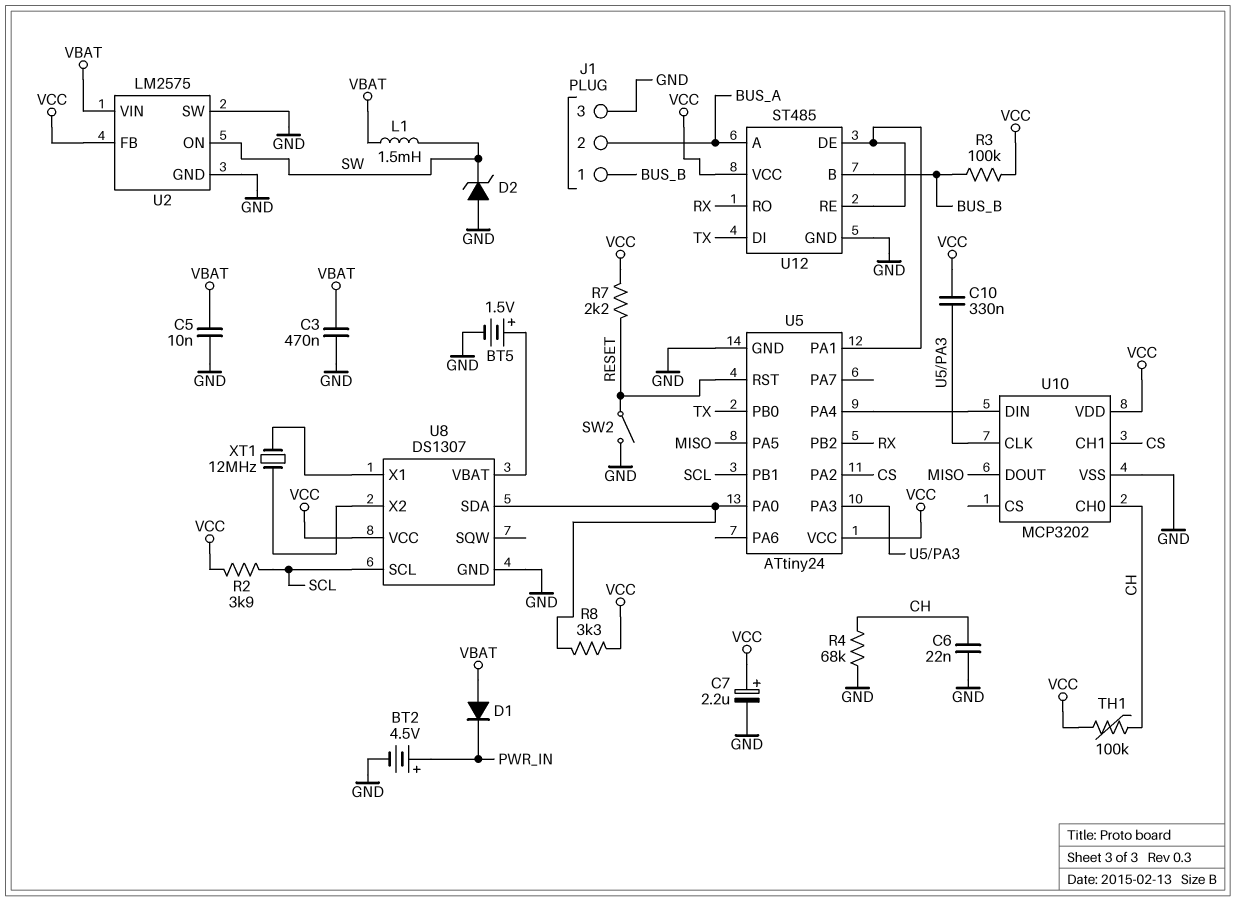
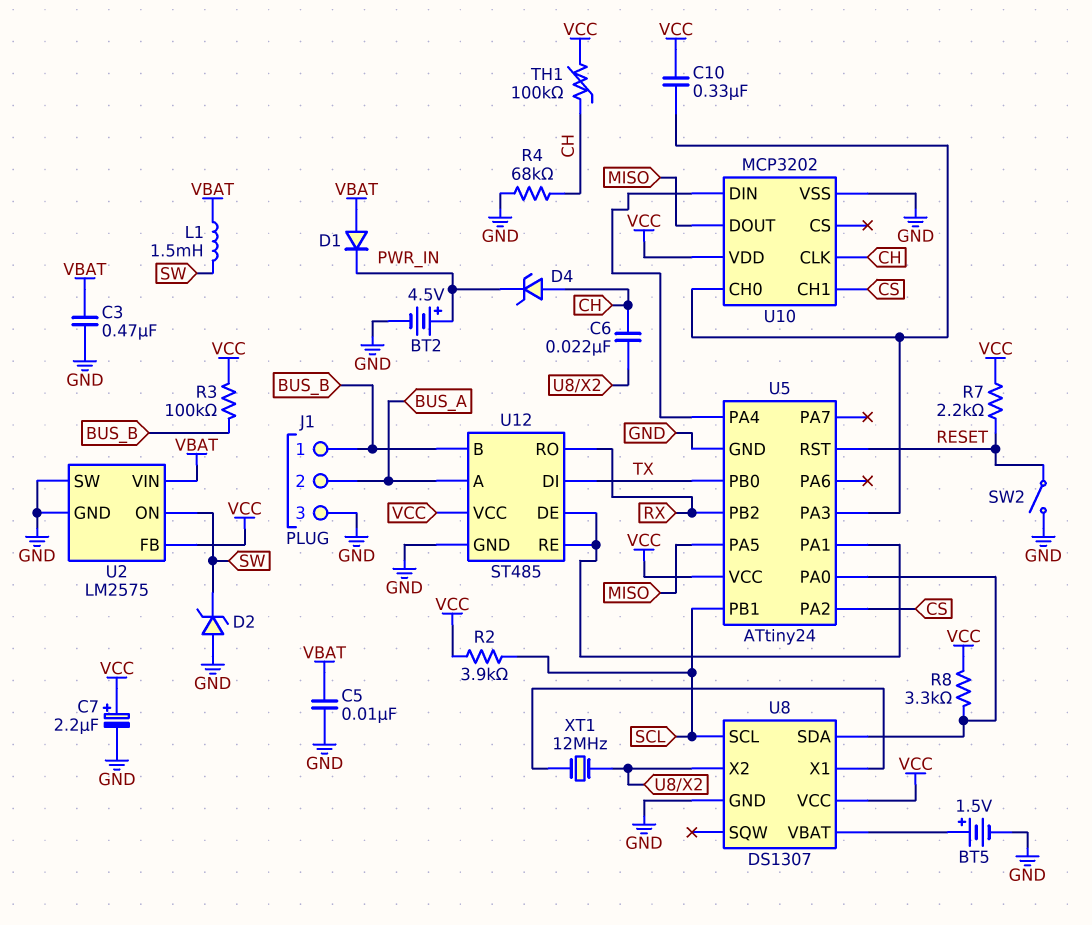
C6: 22nF (CH, GND) -> 22nF (CH, U8/X2)
D4: none -> zener (A CH, K PWR_IN)
U10 pin CH0: CH -> U5/PA3
U10 pin CLK: U5/PA3 -> CH

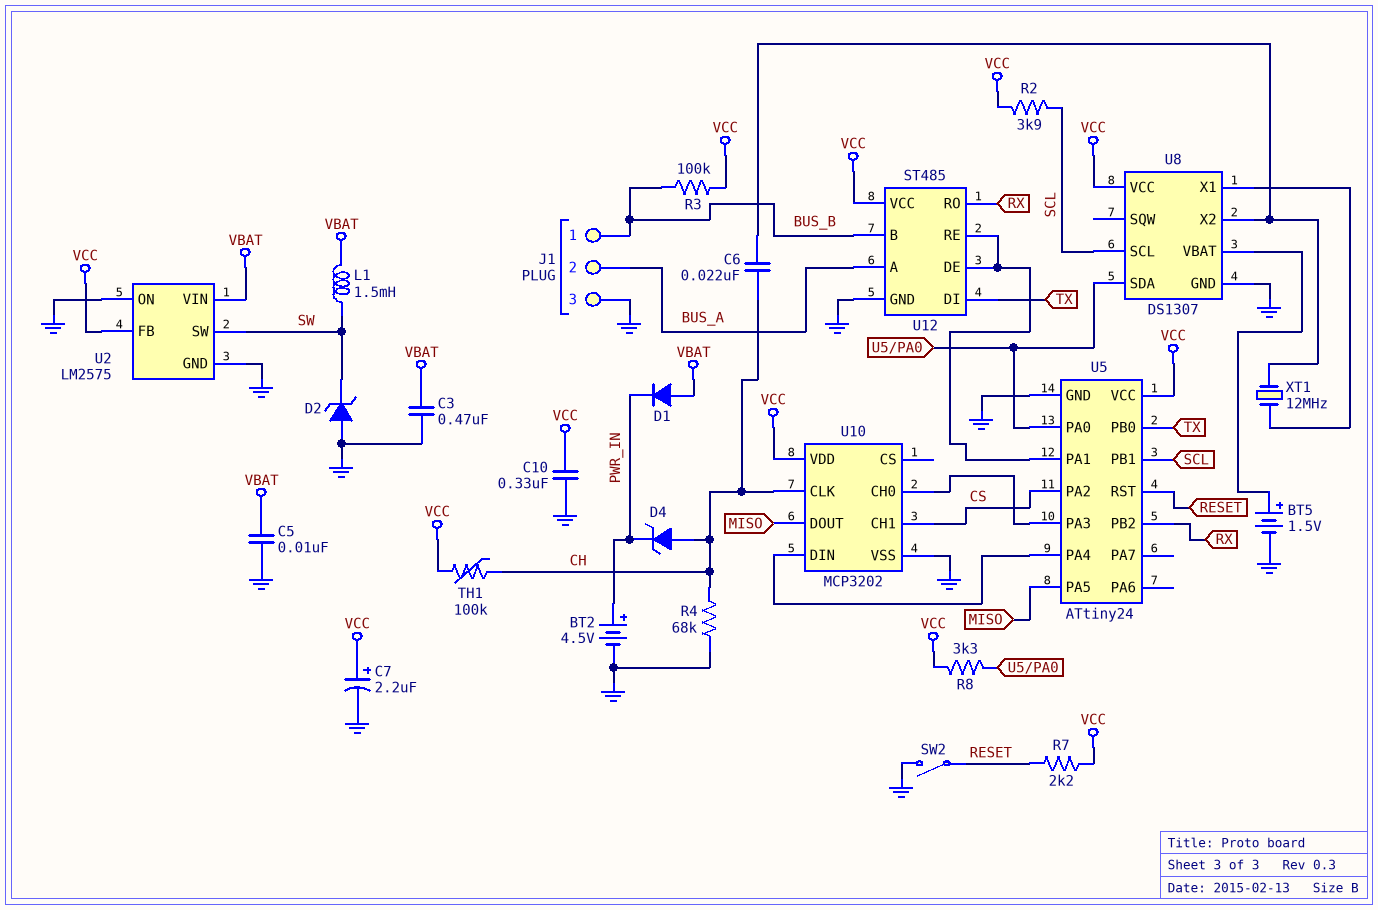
C10: 330nF (U5/PA3, VCC) -> 330nF (GND, VCC)
U2 pin ON: SW -> GND
U2 pin SW: GND -> SW

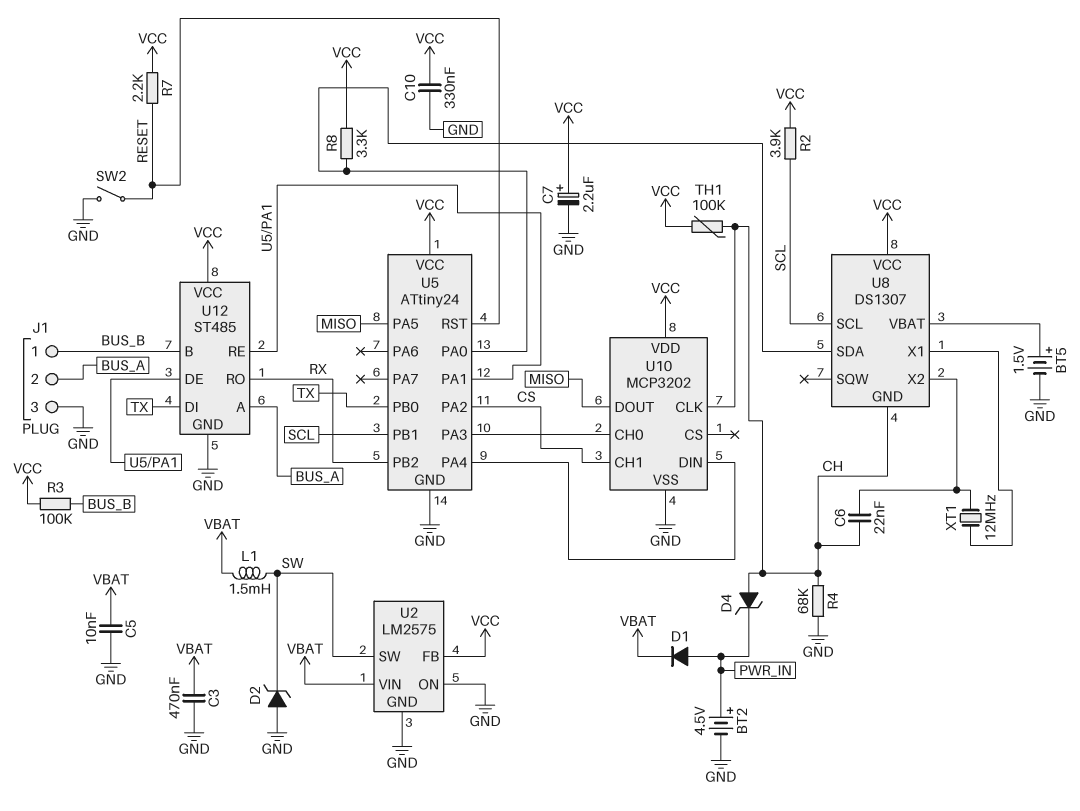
D1: diode (A VBAT, K PWR_IN) -> diode (A PWR_IN, K VBAT)
U8 pin GND: GND -> CH

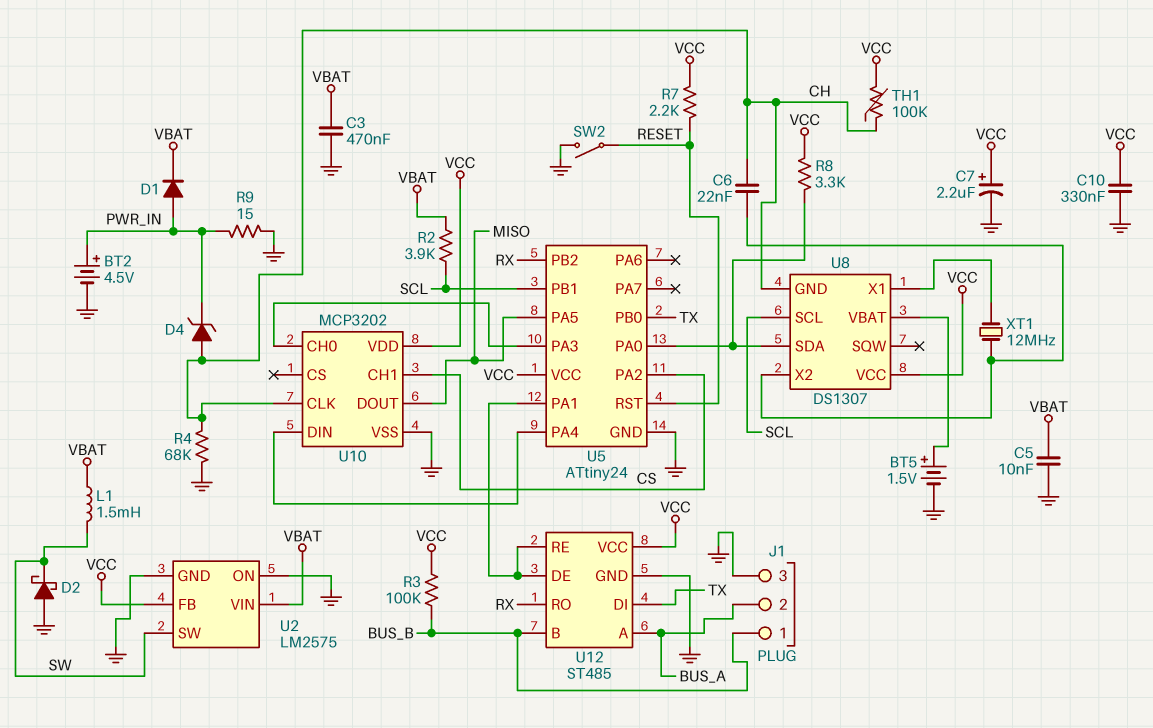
D2: zener (A GND, K SW) -> schottky (A GND, K SW)
R2: 3.9k (SCL, VCC) -> 3.9k (SCL, VBAT)
R9: none -> 15 (GND, PWR_IN)

